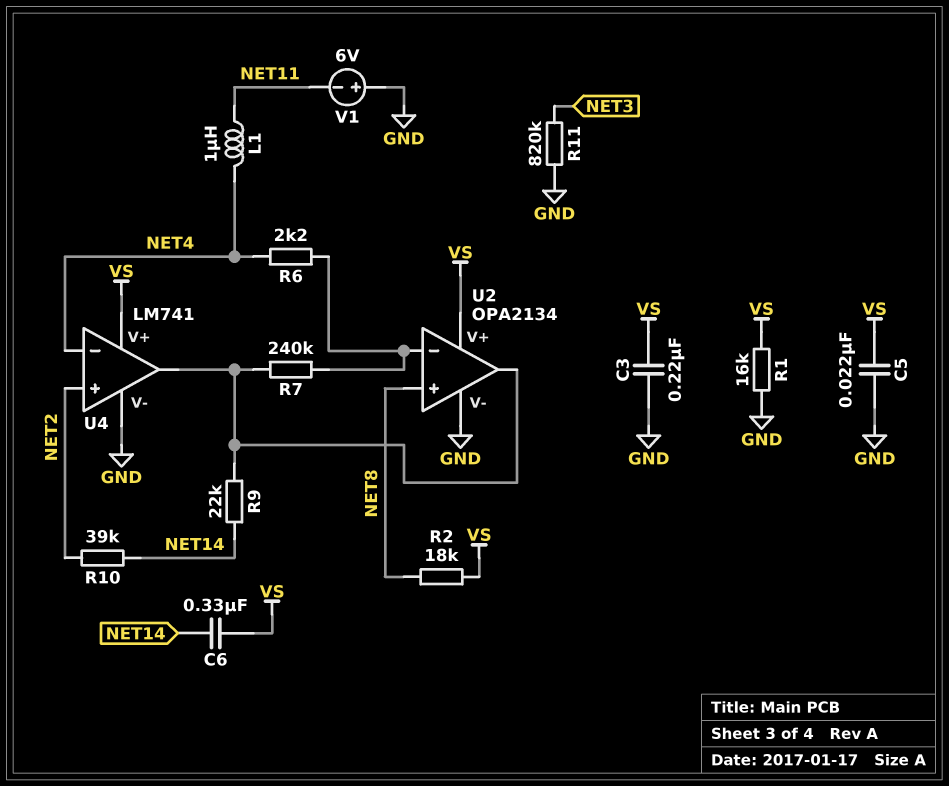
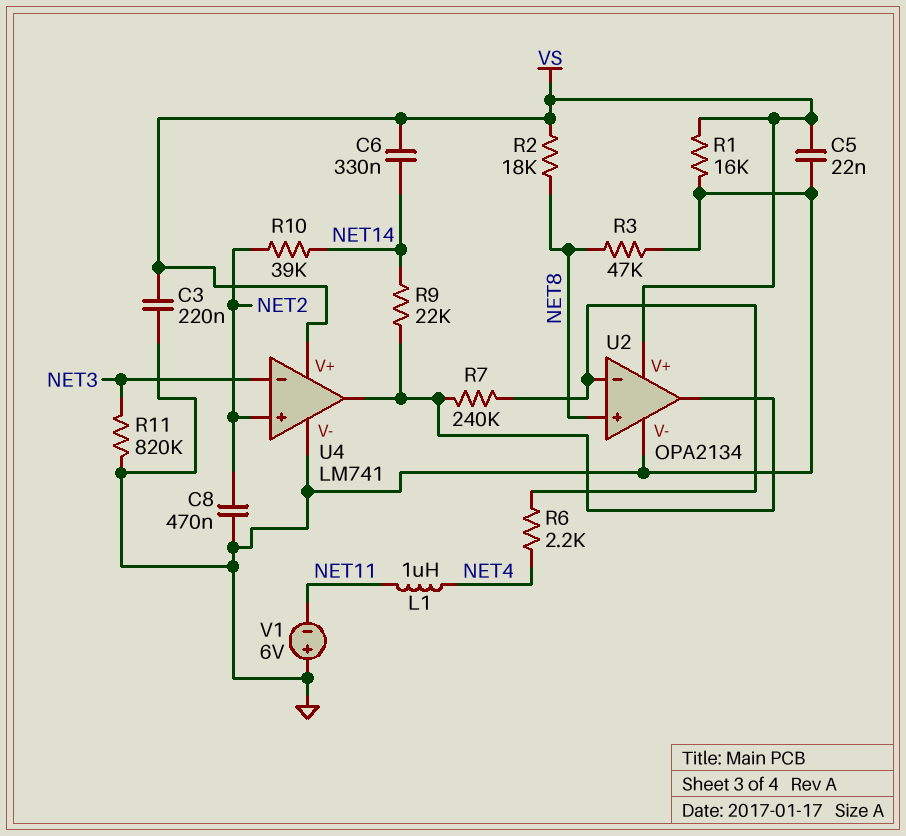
C8: none -> 470nF (GND, NET2)
R3: none -> 47k (GND, NET8)
U4 pin in-: NET4 -> NET3

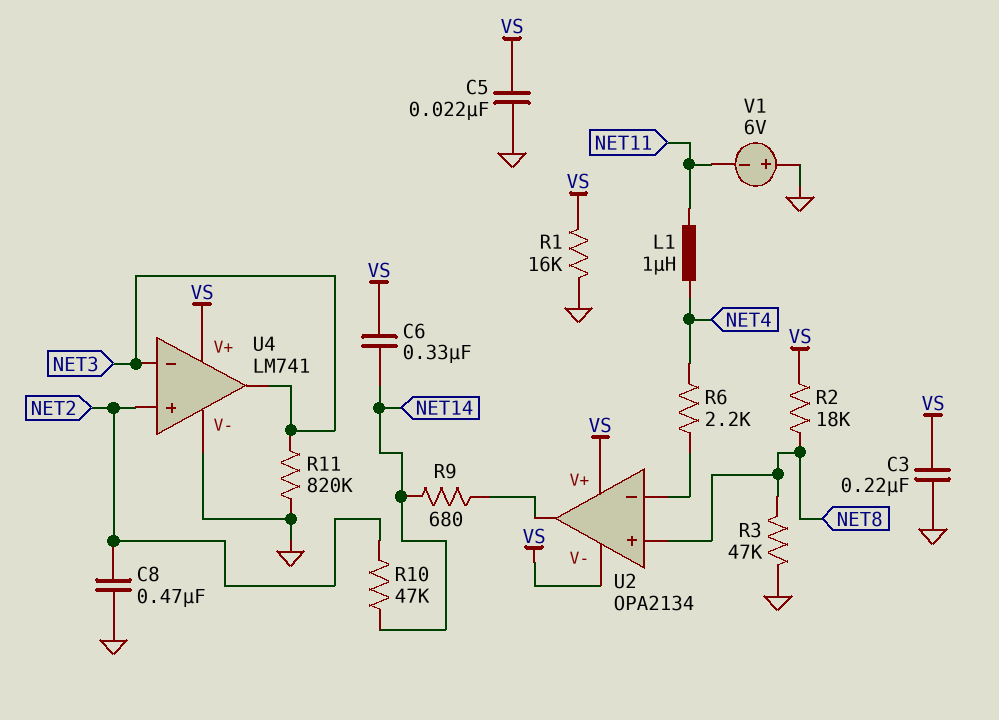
R7: 240k (U2/in-, U2/out) -> none
R9: 22k (NET14, U2/out) -> 680 (NET14, U2/out)
R10: 39k (NET2, NET14) -> 47k (NET2, NET14)
U2 pin V-: GND -> VS
U4 pin out: U2/out -> NET3

